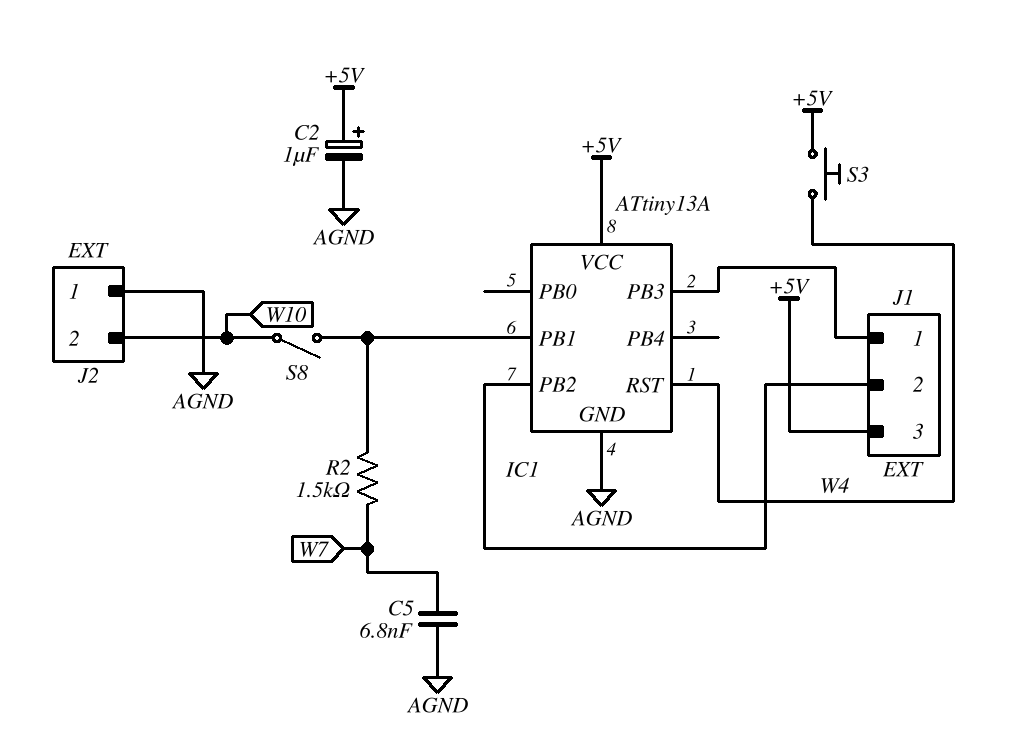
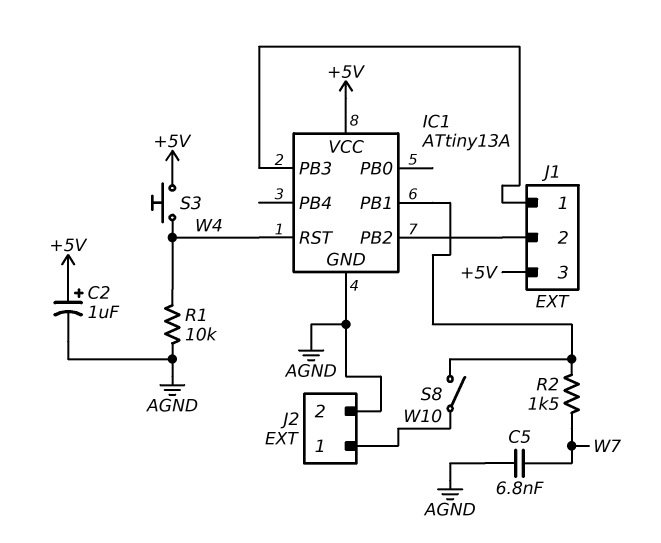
J2 pin 1: AGND -> W10
J2 pin 2: W10 -> AGND
R1: none -> 10k (AGND, W4)

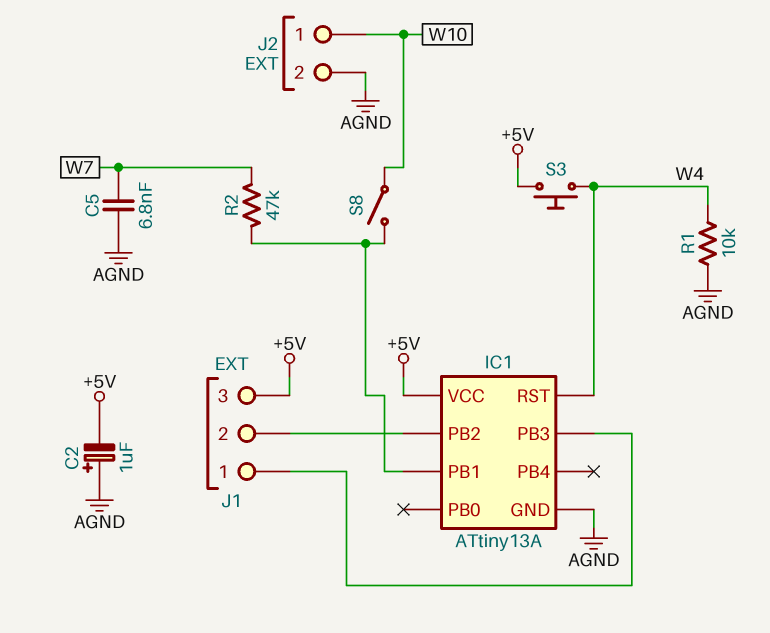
C2: 1uF (plus +5V, minus AGND) -> 1uF (plus AGND, minus +5V)
R2: 1.5k (IC1/PB1, W7) -> 47k (IC1/PB1, W7)

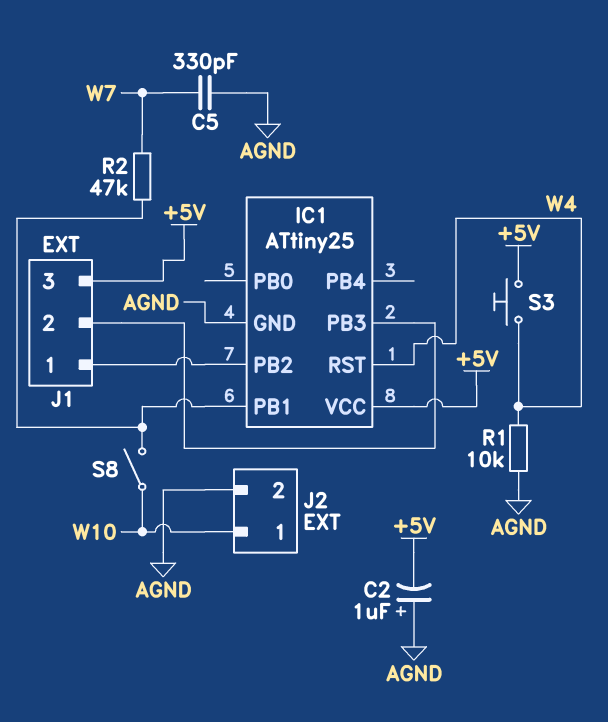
C5: 6.8nF (AGND, W7) -> 330pF (AGND, W7)
IC1: ATtiny13A -> ATtiny25
J1 pin 1: IC1/PB3 -> IC1/PB2
J1 pin 2: IC1/PB2 -> IC1/PB3

